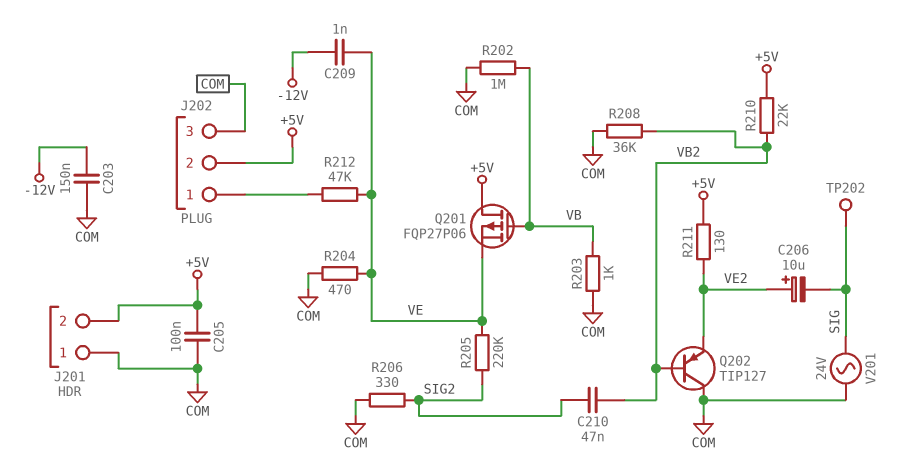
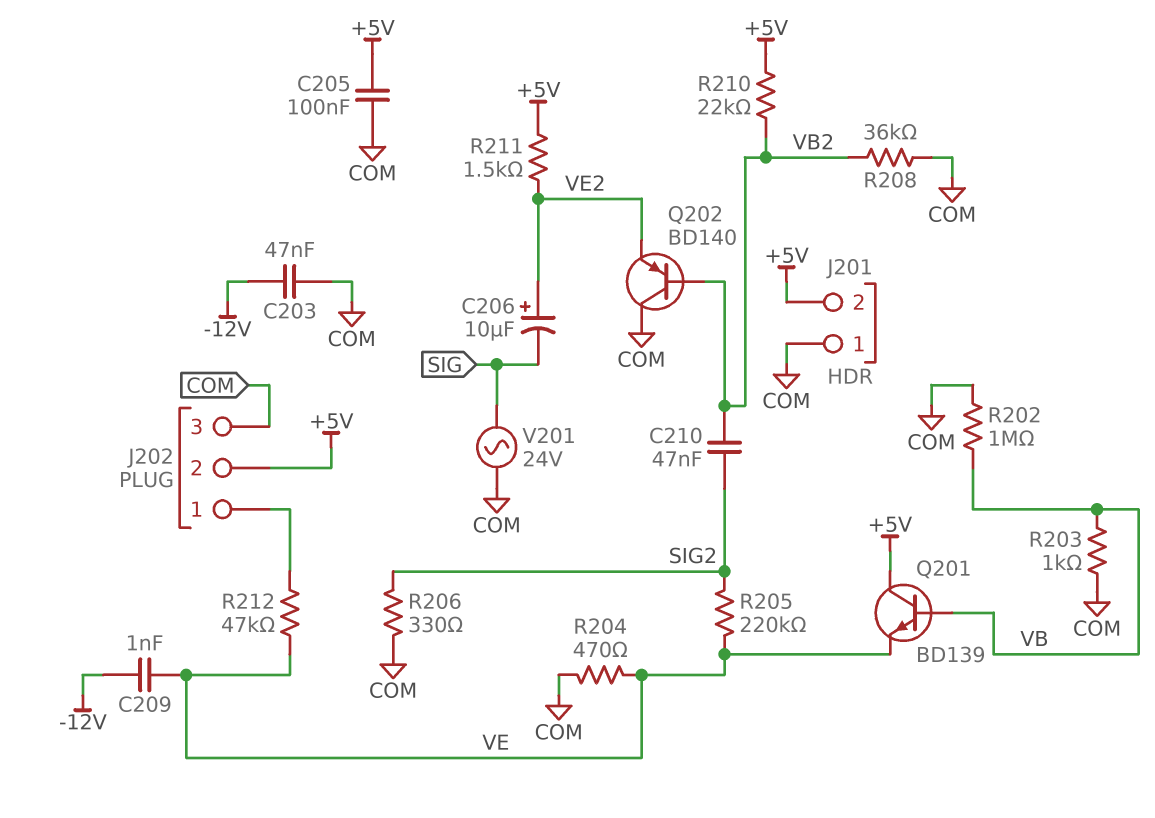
C203: 150nF (-12V, COM) -> 47nF (-12V, COM)
Q201: PMOS FQP27P06 (G VB, D +5V, S VE) -> NPN BD139 (B VB, C +5V, E VE)
Q202: PNP TIP127 (B VB2, C COM, E VE2) -> PNP BD140 (B VB2, C COM, E VE2)
R211: 130 (+5V, VE2) -> 1.5k (+5V, VE2)
TP202: test point (SIG) -> none

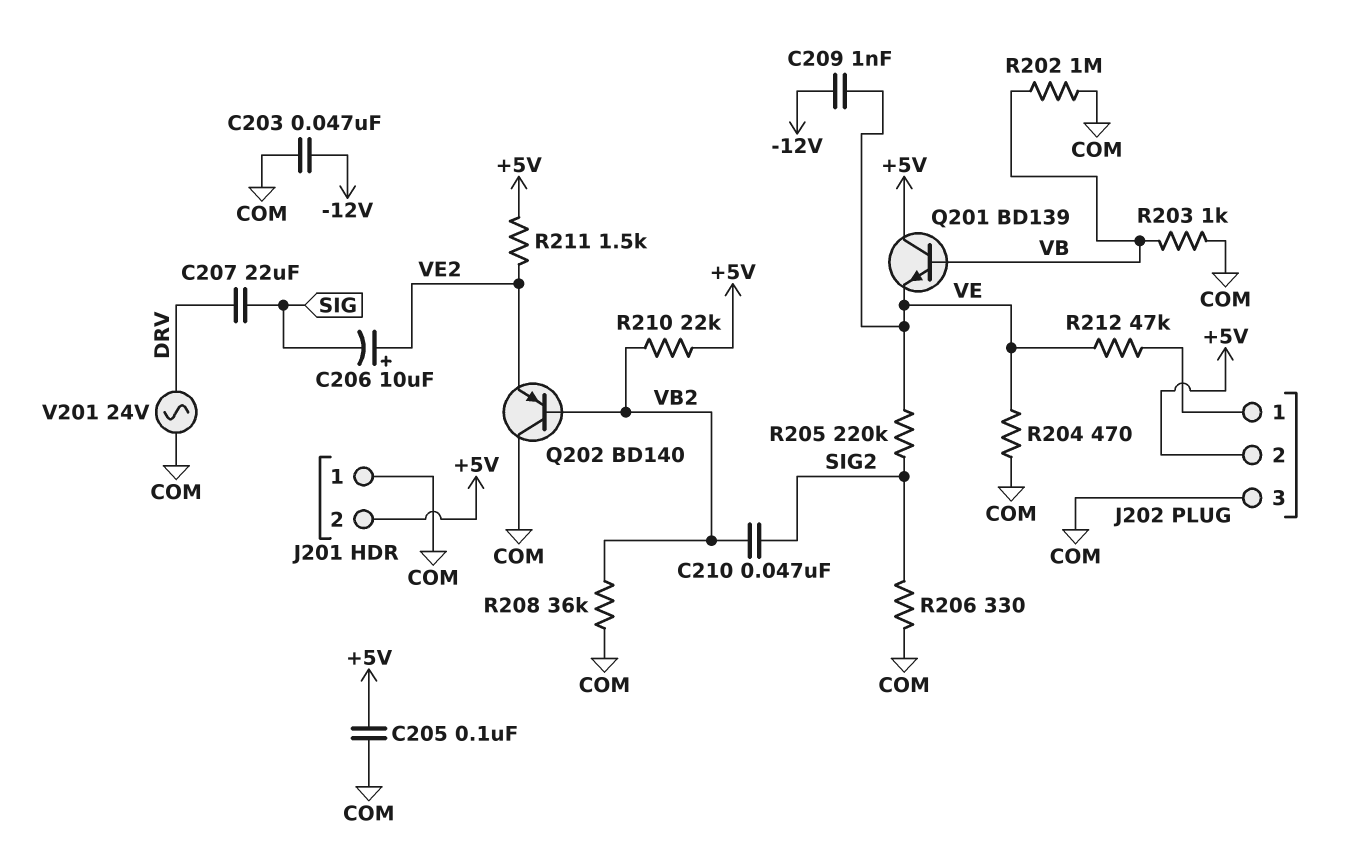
C207: none -> 22uF (DRV, SIG)
V201: AC 24V (COM, SIG) -> AC 24V (COM, DRV)

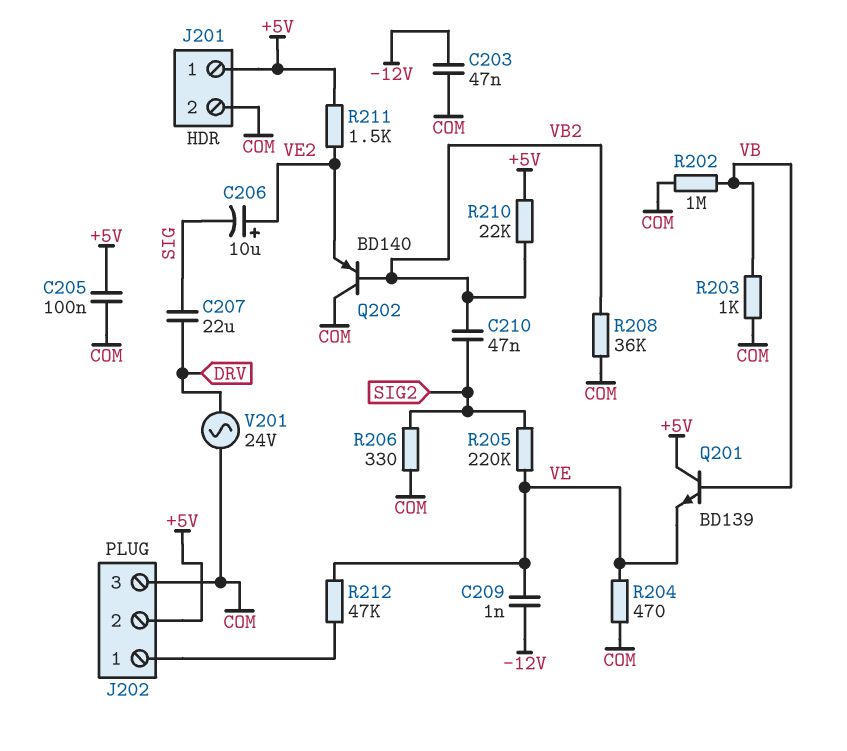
J201 pin 1: COM -> +5V
J201 pin 2: +5V -> COM

